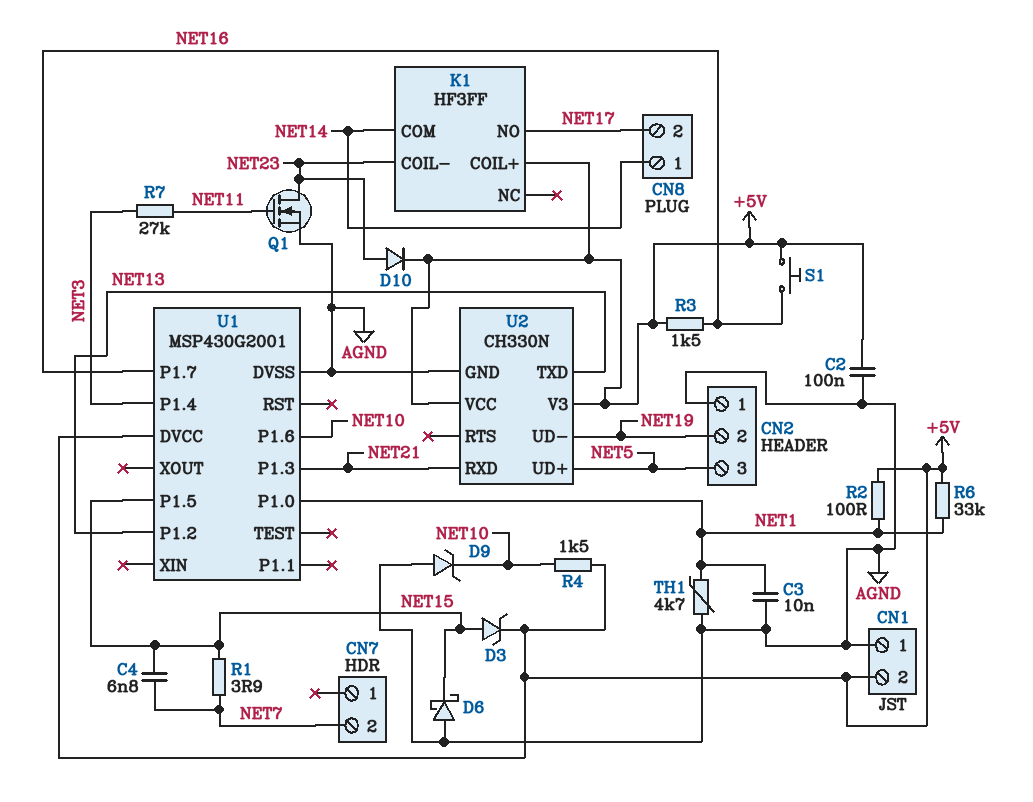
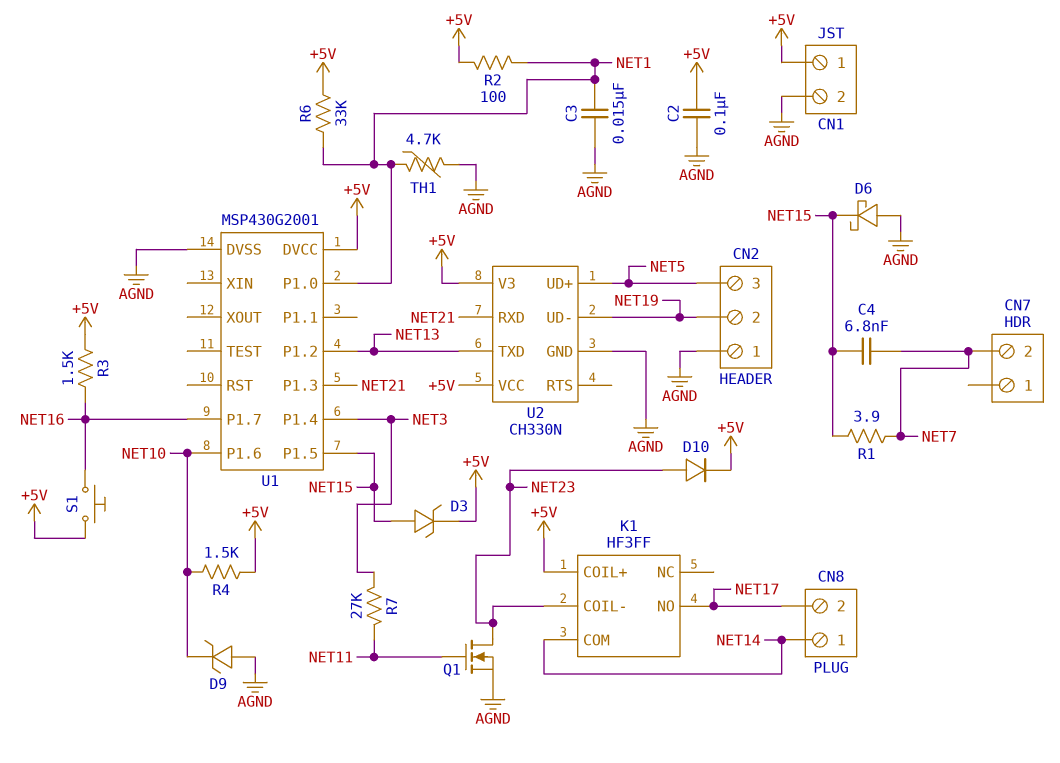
C3: 10nF (AGND, NET1) -> 15nF (AGND, NET1)
CN1 pin 1: AGND -> +5V
CN1 pin 2: +5V -> AGND

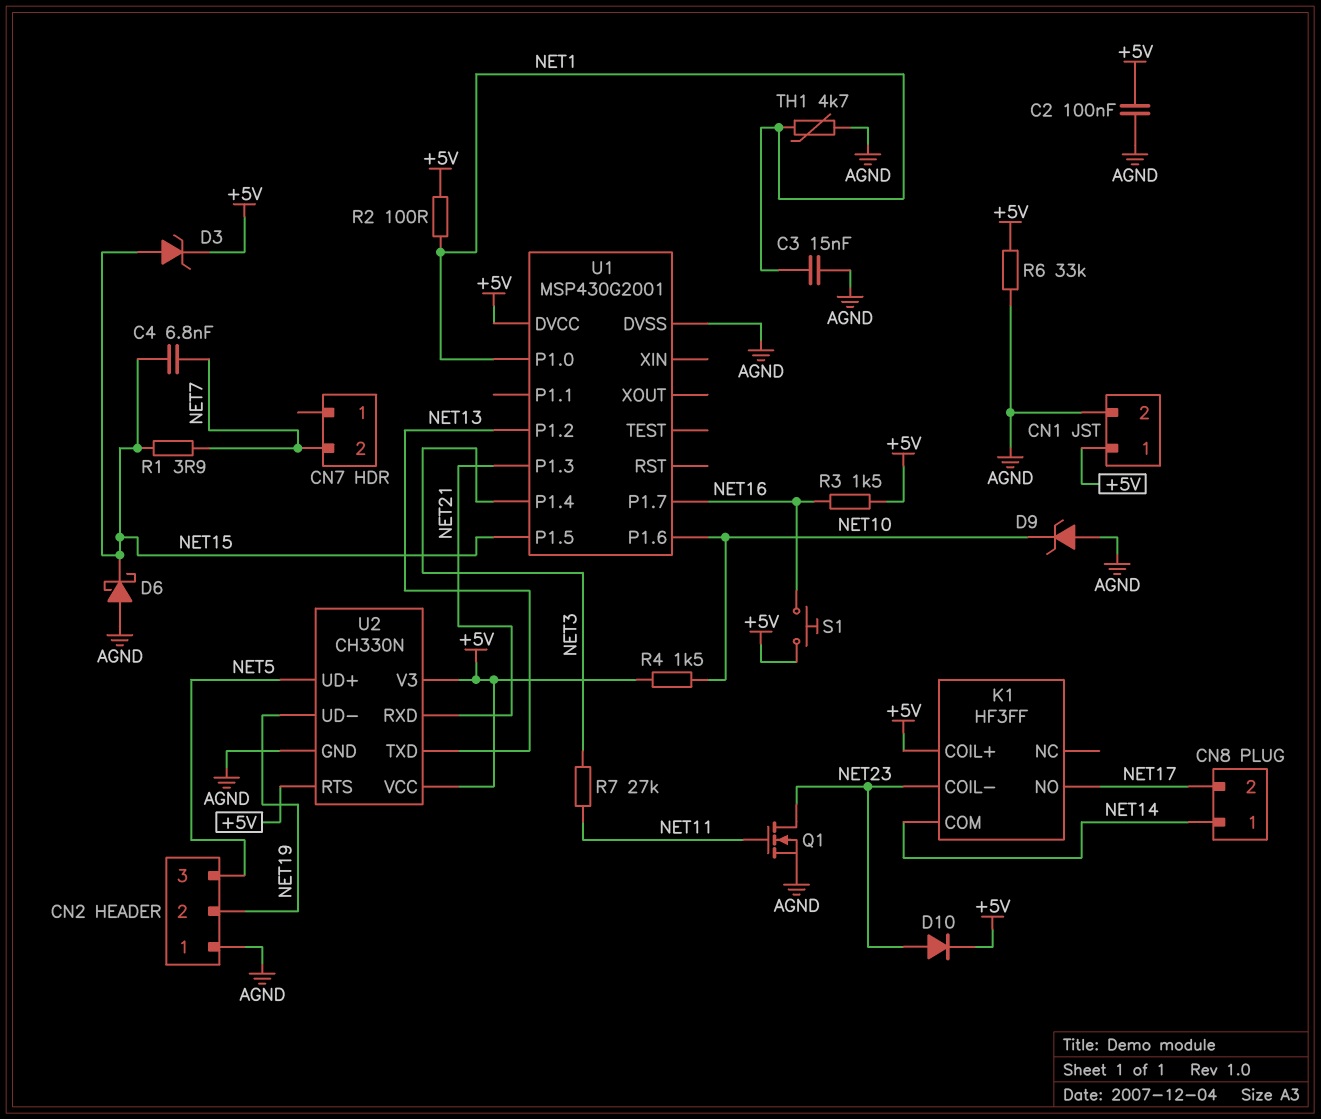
R6: 33k (+5V, NET1) -> 33k (+5V, AGND)
U2 pin RTS: none -> +5V

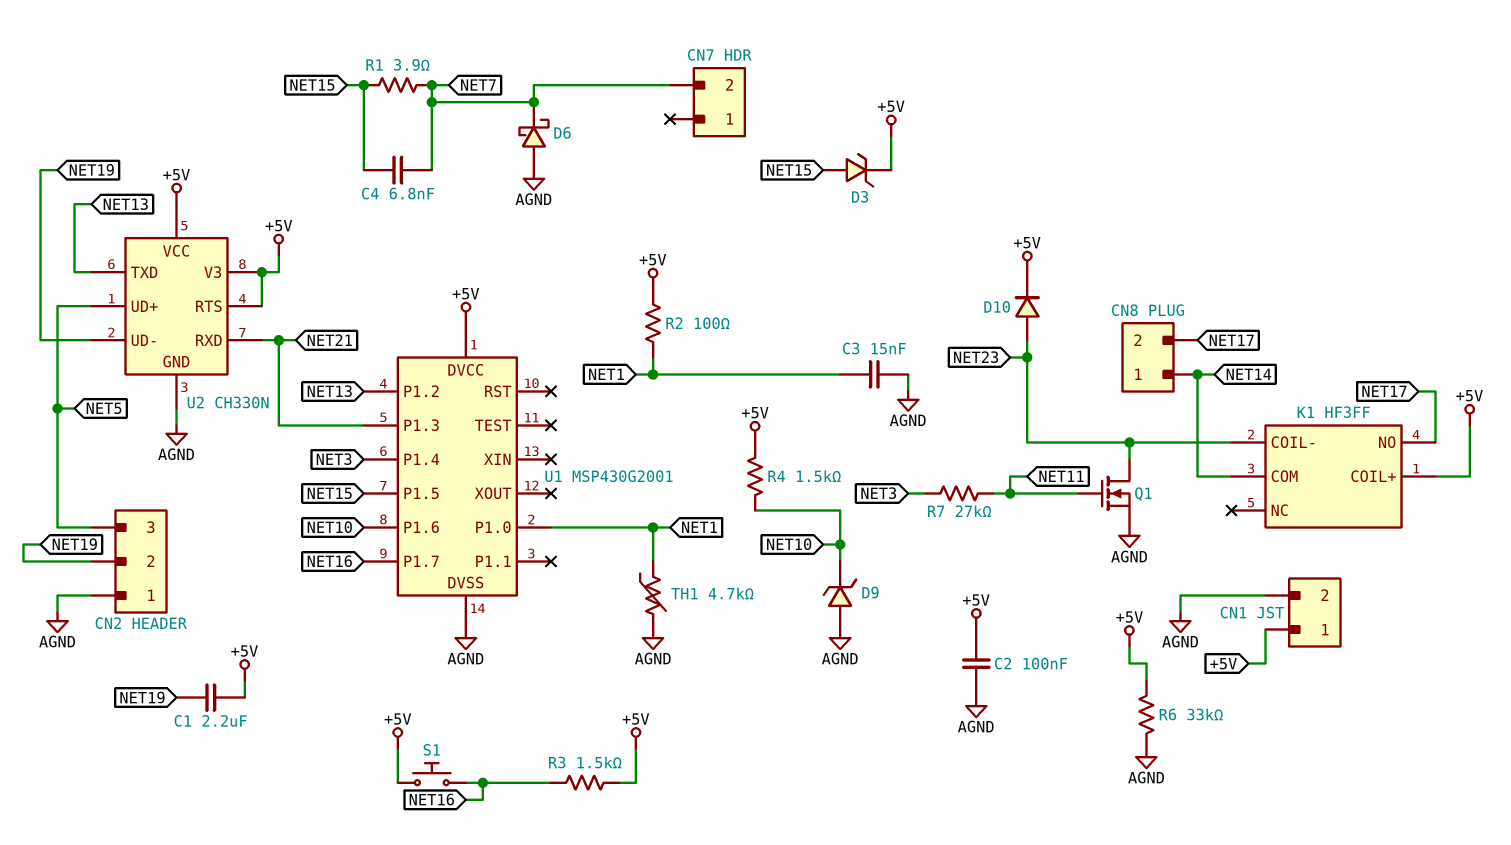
C1: none -> 2.2uF (+5V, NET19)
D6: schottky (A AGND, K NET15) -> schottky (A AGND, K NET7)

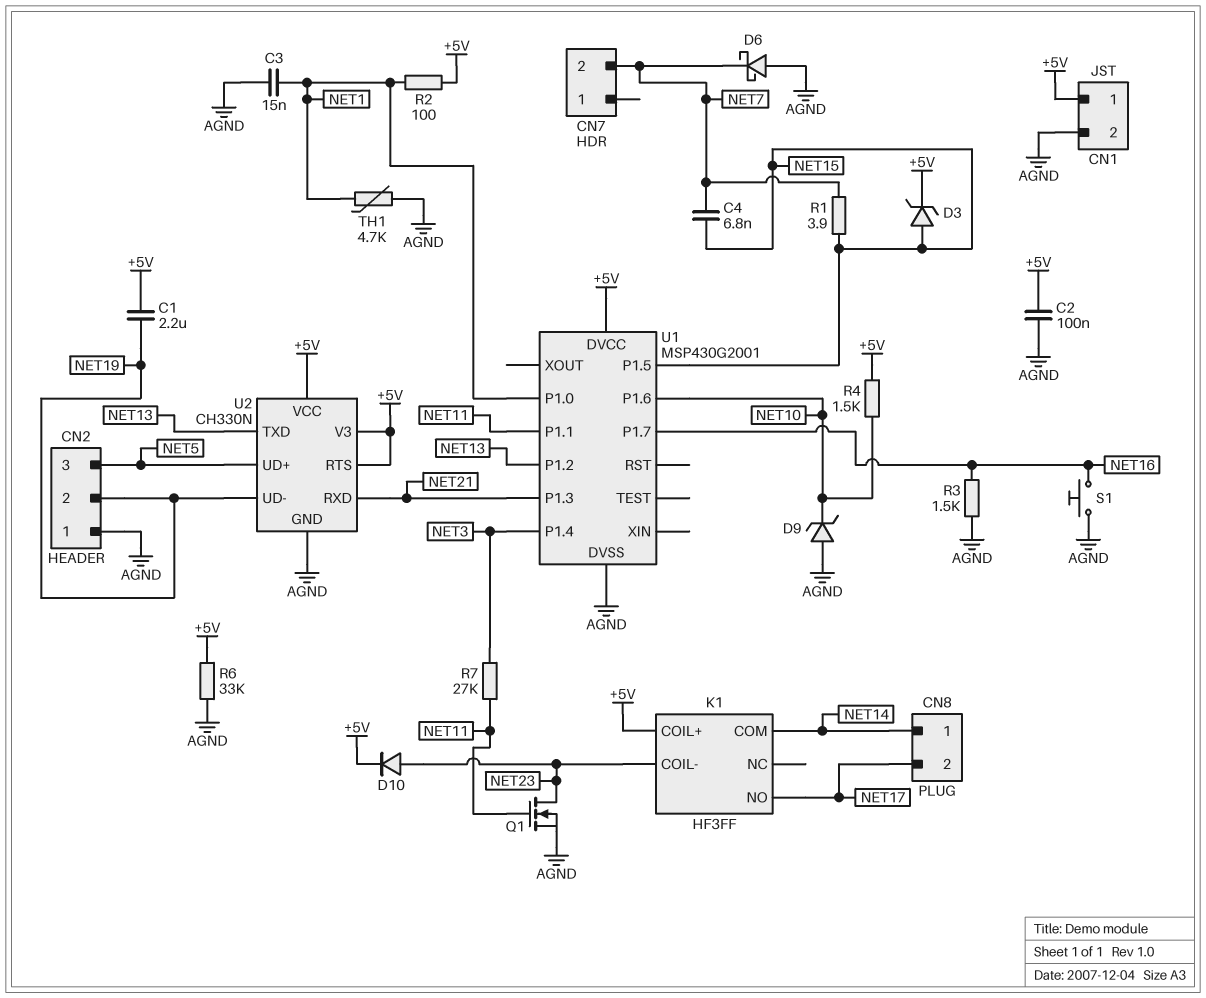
R3: 1.5k (+5V, NET16) -> 1.5k (AGND, NET16)
S1: button (+5V, NET16) -> button (AGND, NET16)
U1 pin P1.1: none -> NET11

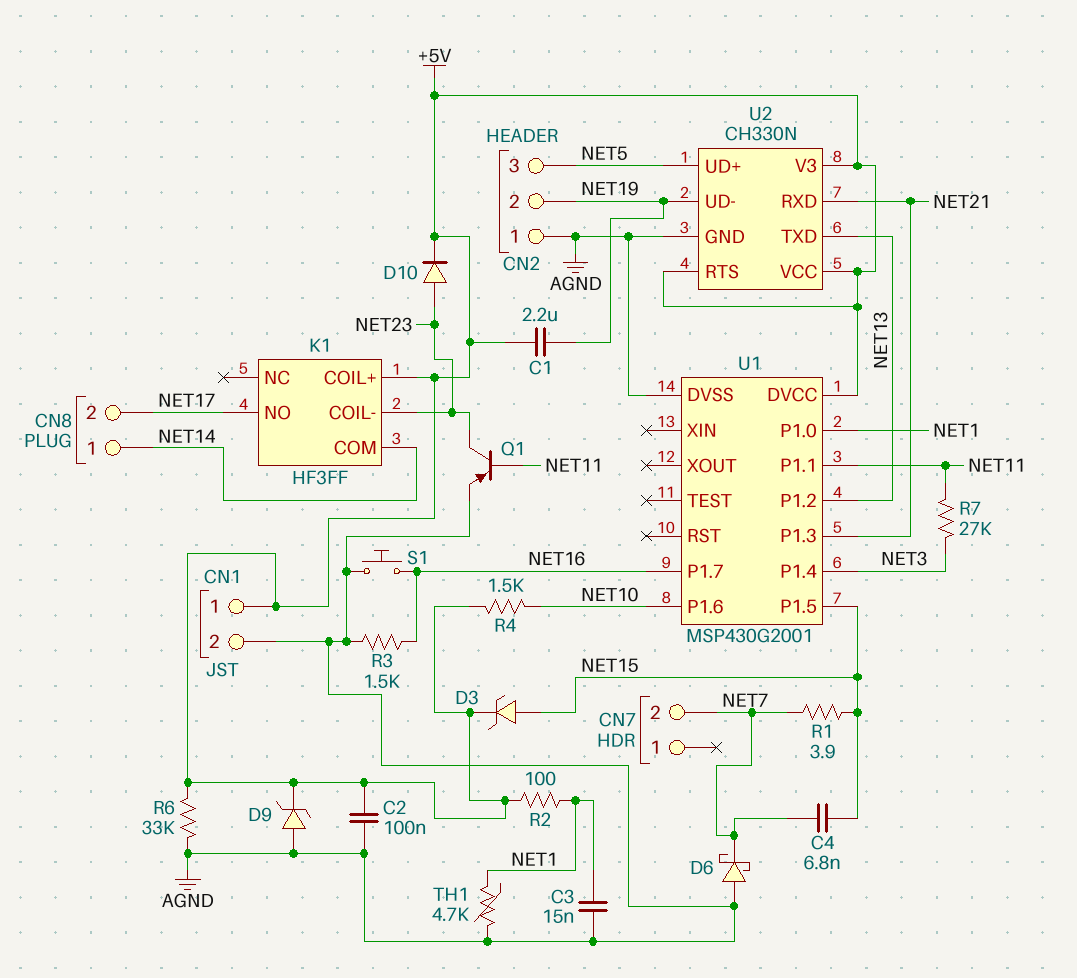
D9: zener (A AGND, K NET10) -> zener (A AGND, K +5V)
Q1: NMOS (G NET11, D NET23, S AGND) -> PNP (B NET11, C NET23, E AGND)

